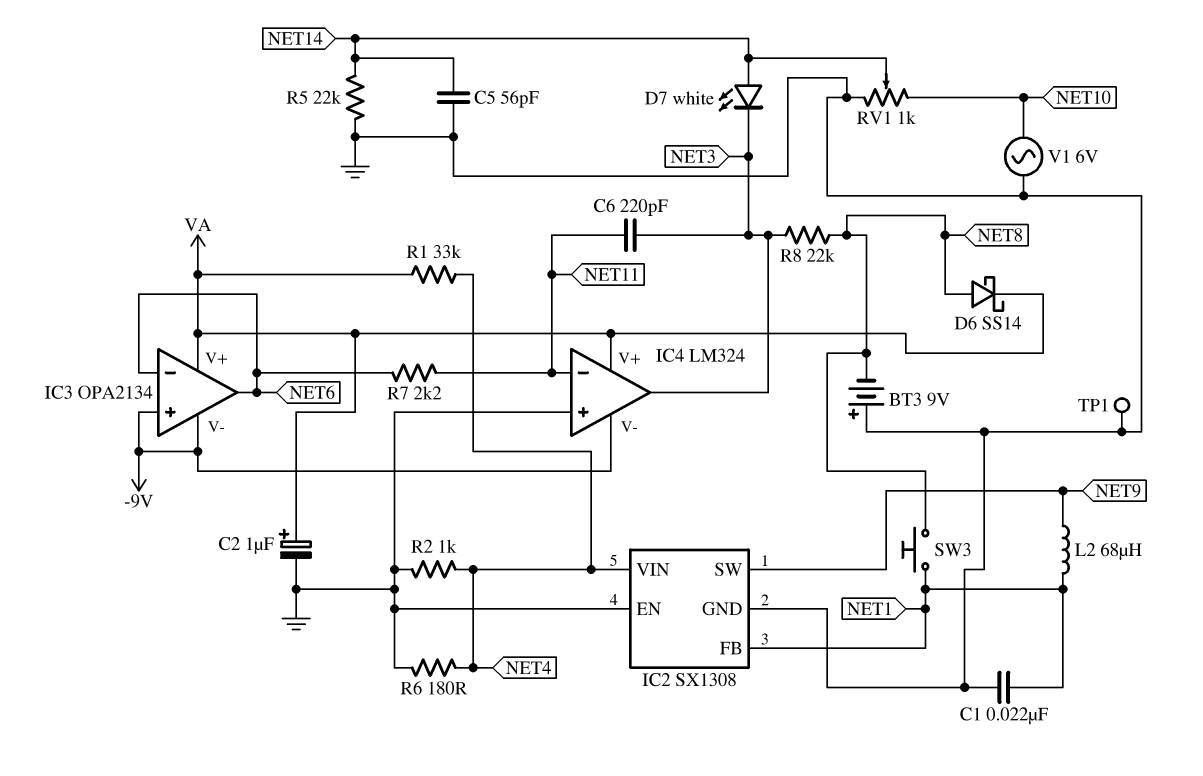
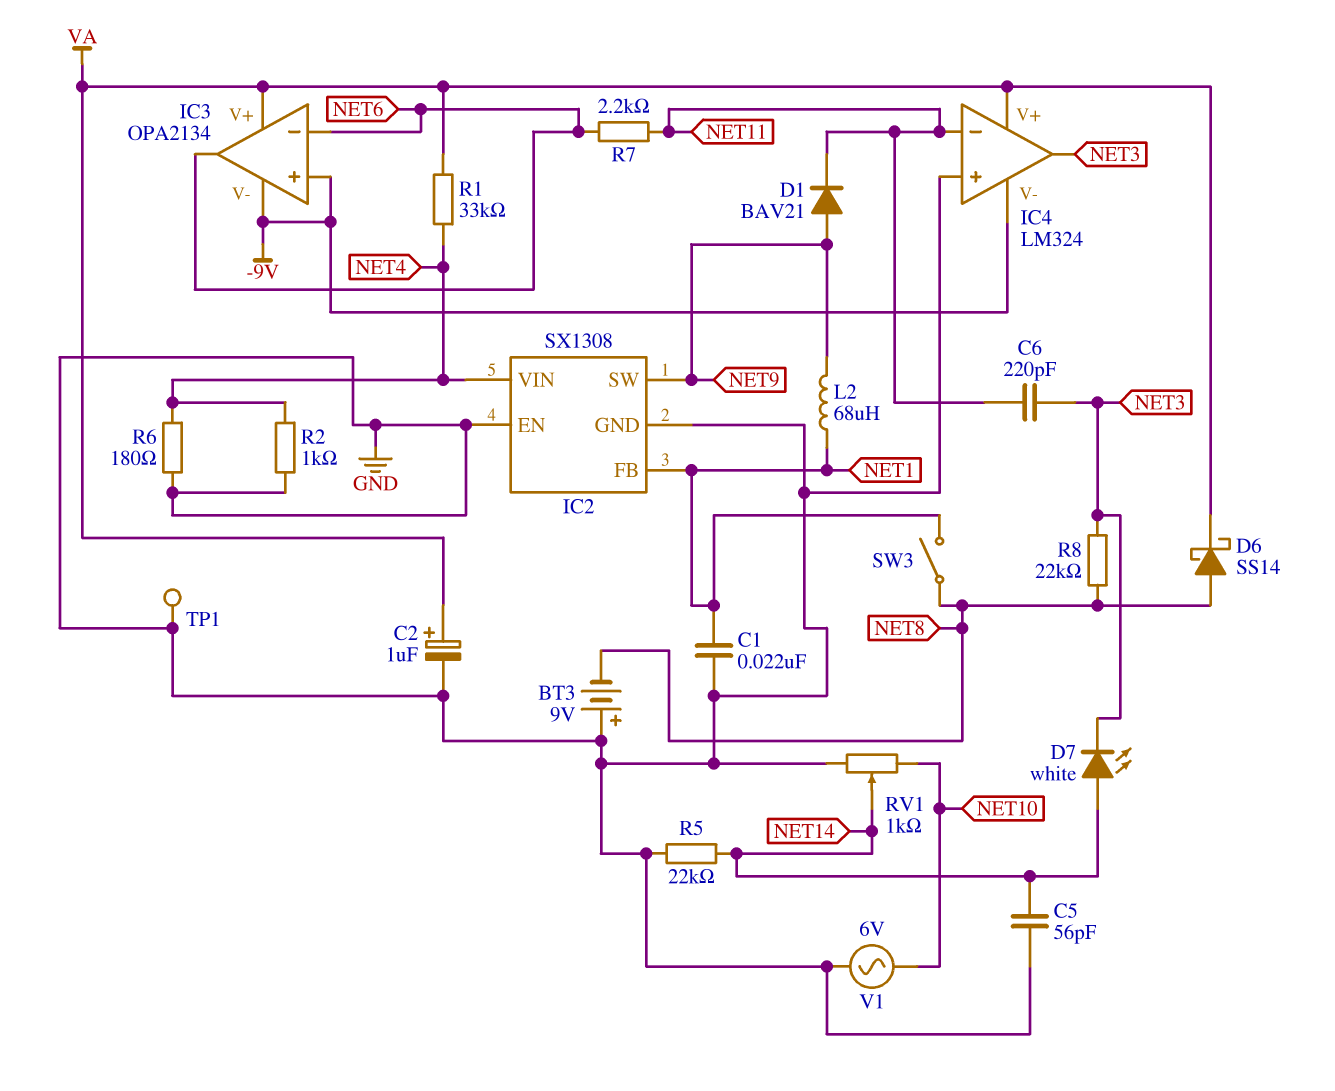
D1: none -> diode BAV21 (A NET9, K NET11)
SW3: button (NET1, NET8) -> switch (NET1, NET8)

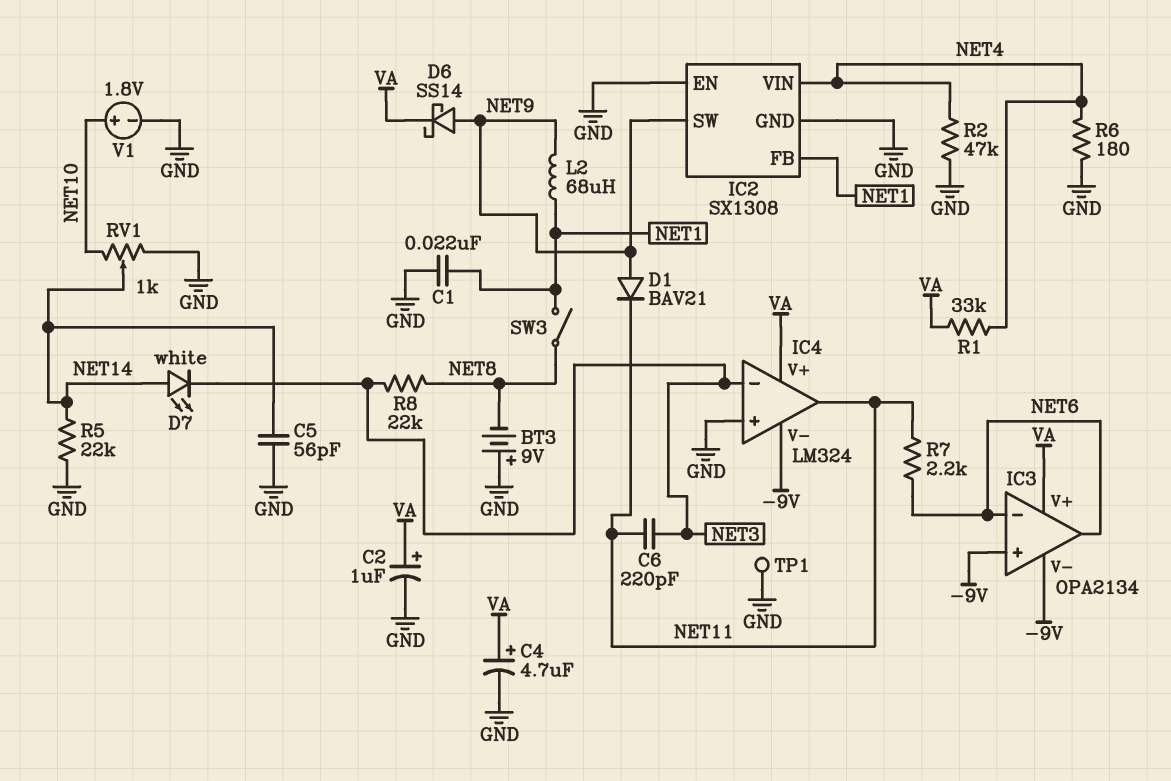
C4: none -> 4.7uF (plus VA, minus GND)
D6: schottky SS14 (A NET8, K VA) -> schottky SS14 (A NET9, K VA)
IC4 pin in-: NET11 -> NET3
IC4 pin out: NET3 -> NET11
R2: 1k (GND, NET4) -> 47k (GND, NET4)
V1: AC 6V (GND, NET10) -> 1.8V (plus NET10, minus GND)

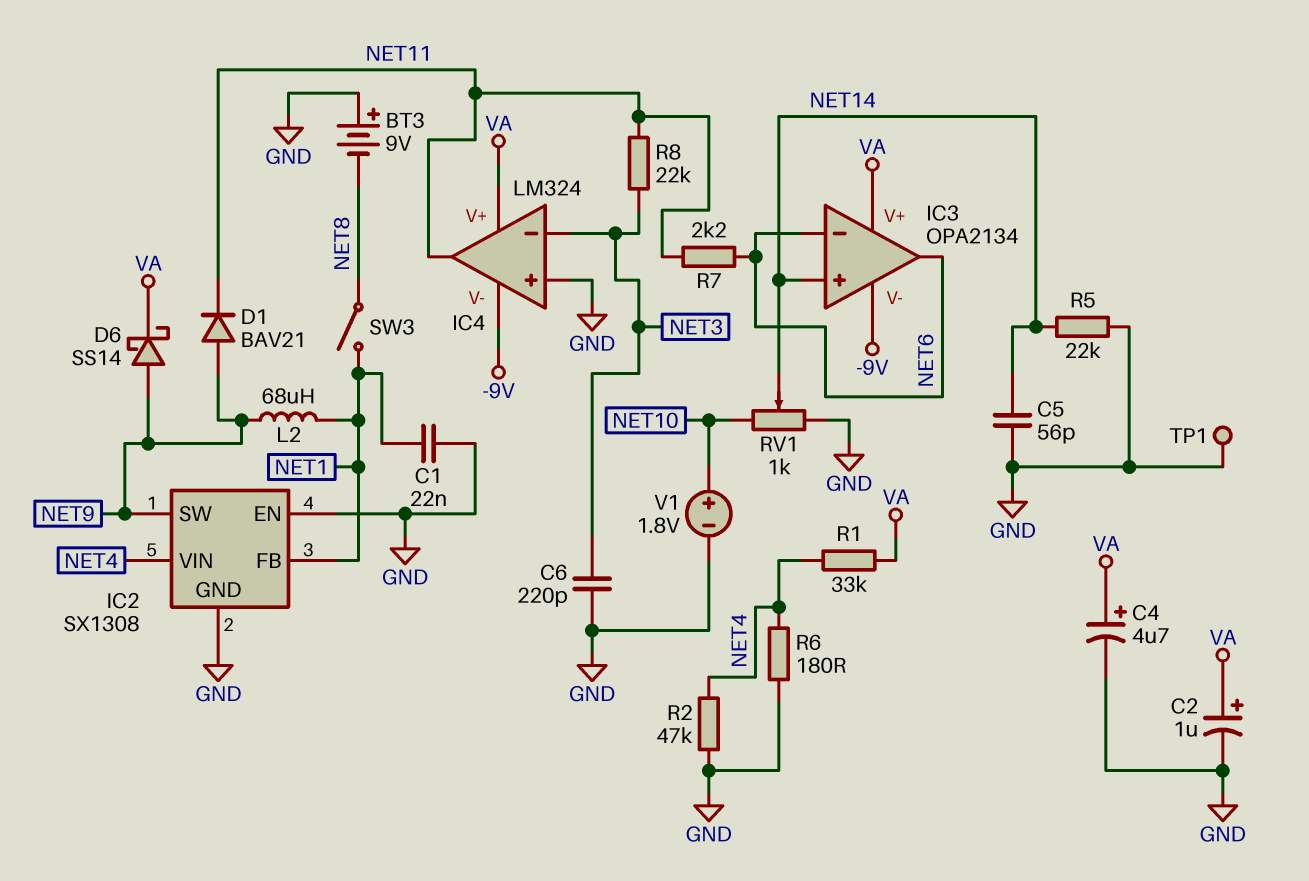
C6: 220pF (NET3, NET11) -> 220pF (GND, NET3)
D7: LED white (A NET14, K NET3) -> none
IC3 pin in+: -9V -> NET14
R8: 22k (NET3, NET8) -> 22k (NET3, NET11)

